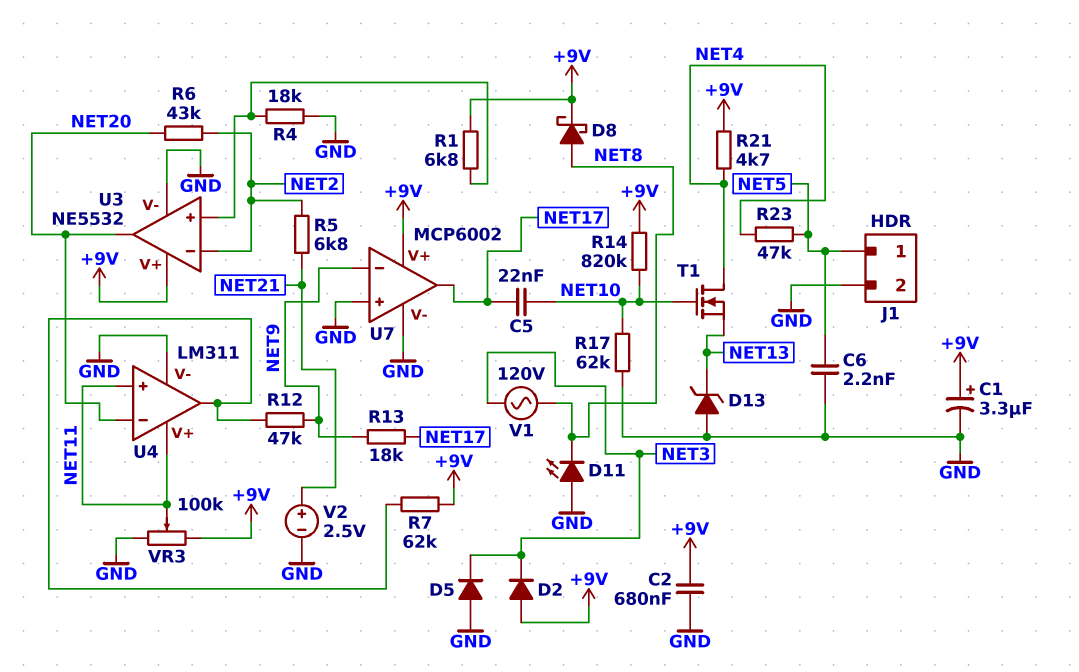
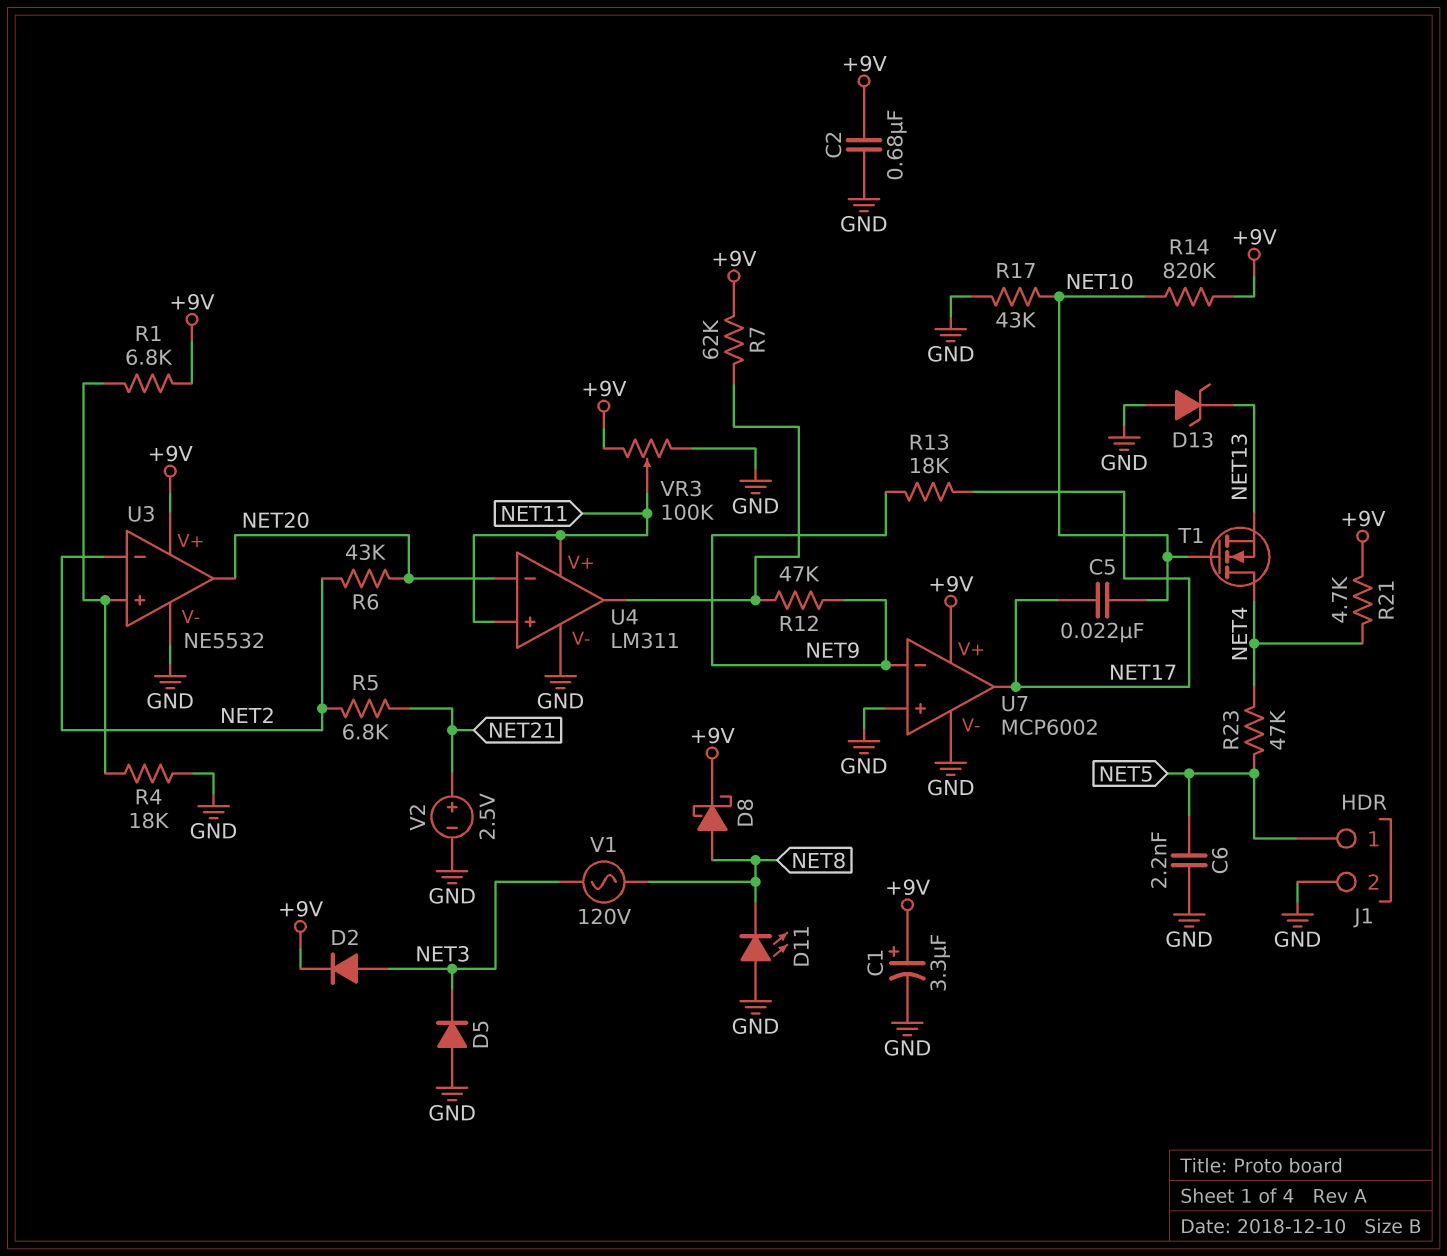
D2: diode (A +9V, K NET3) -> diode (A NET3, K +9V)
R17: 62k (GND, NET10) -> 43k (GND, NET10)

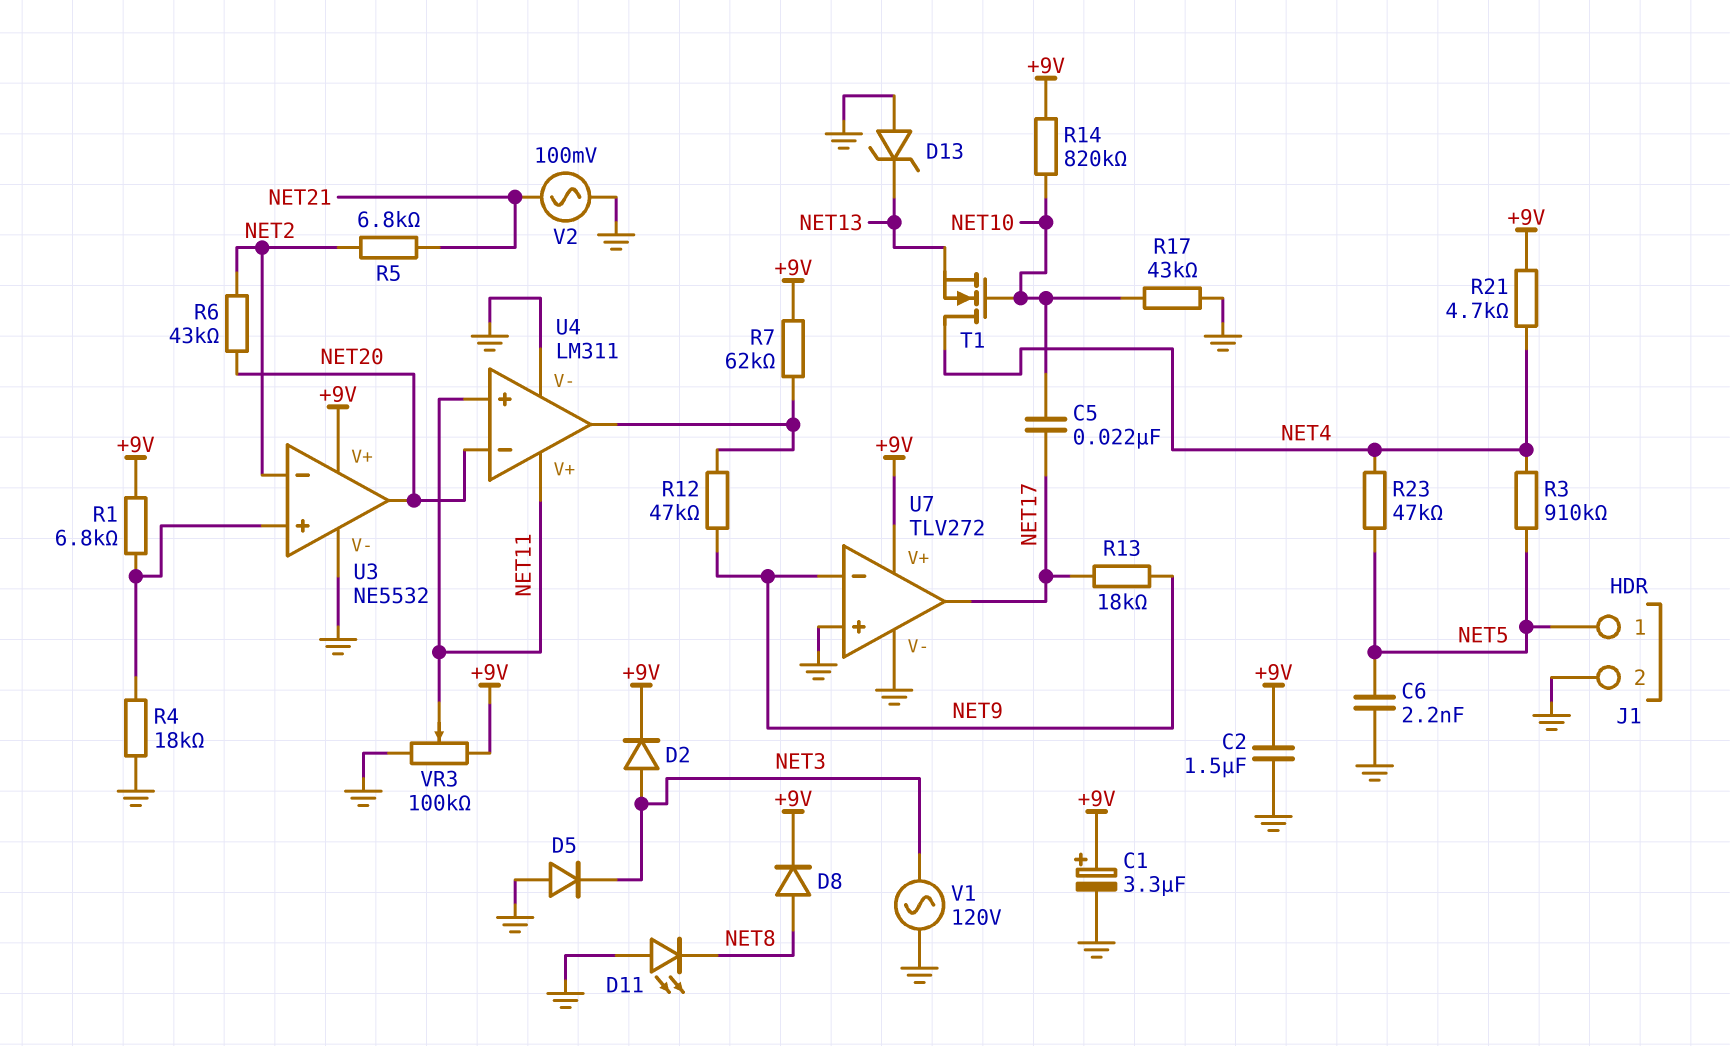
C2: 680nF (+9V, GND) -> 1.5uF (+9V, GND)
D8: schottky (A NET8, K +9V) -> diode (A NET8, K +9V)
R3: none -> 910k (NET4, NET5)
U7: MCP6002 -> TLV272
V1: AC 120V (NET3, NET8) -> AC 120V (GND, NET3)
V2: 2.5V (plus NET21, minus GND) -> AC 100mV (GND, NET21)

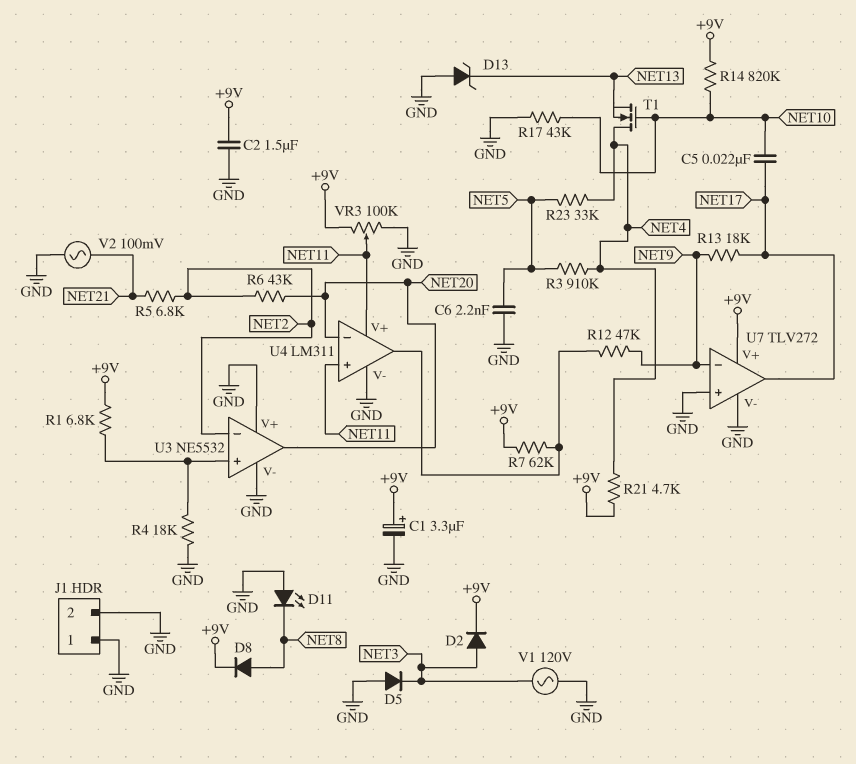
J1 pin 1: NET5 -> GND
R23: 47k (NET4, NET5) -> 33k (NET4, NET5)
U3 pin V+: +9V -> GND

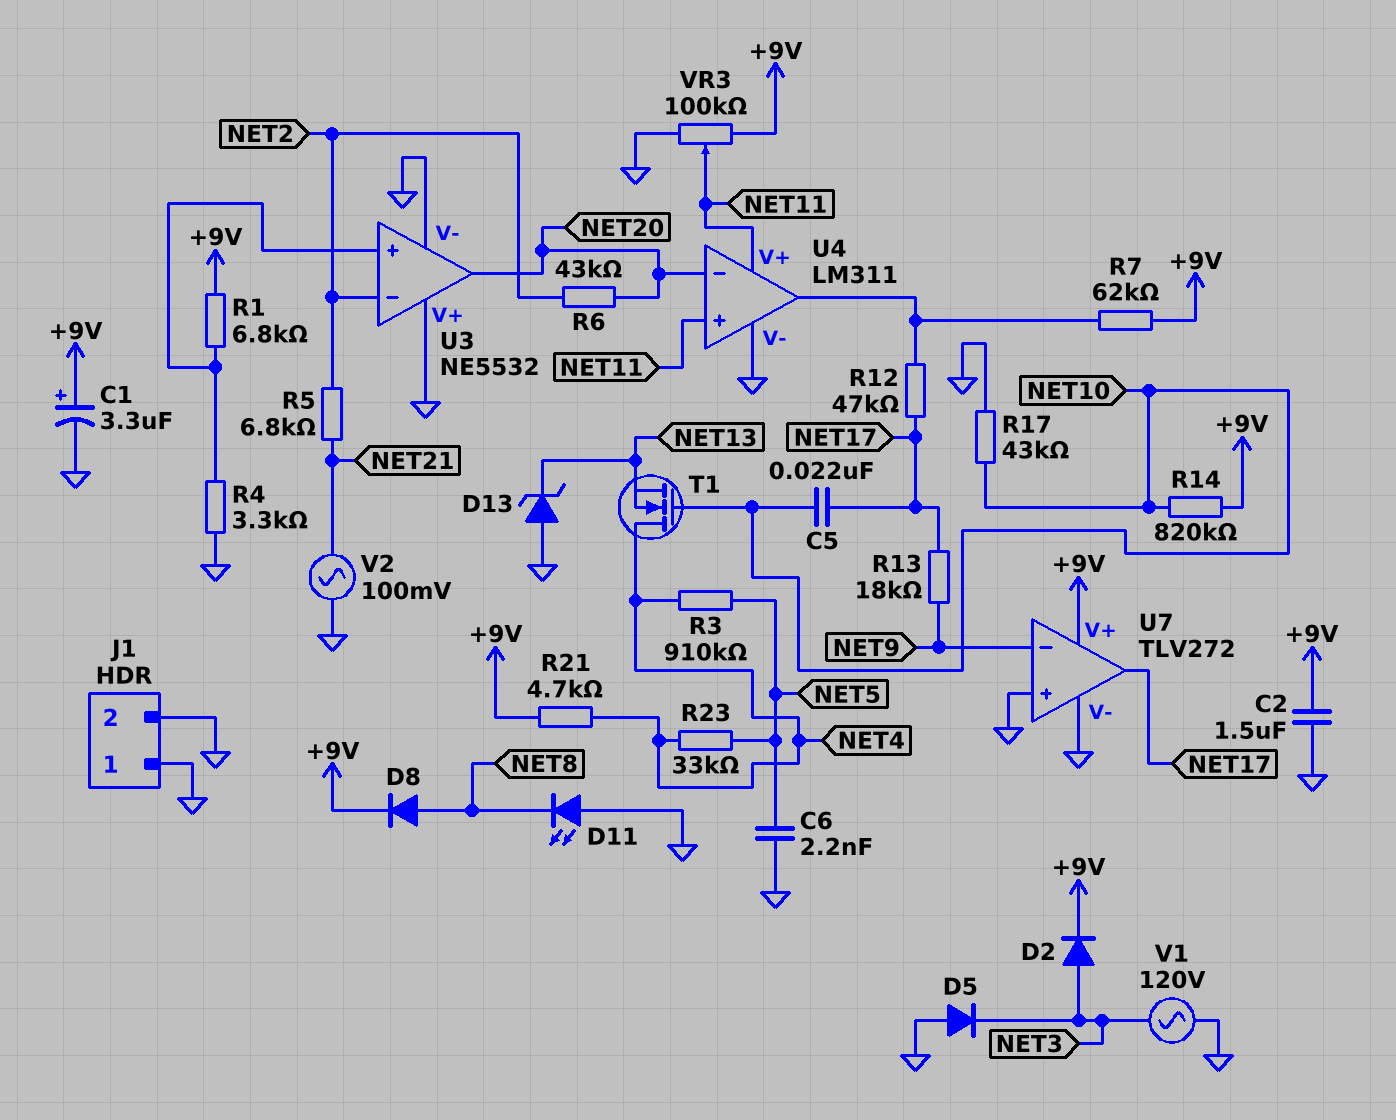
R4: 18k (GND, U3/in+) -> 3.3k (GND, U3/in+)
R12: 47k (NET9, U4/out) -> 47k (NET17, U4/out)

